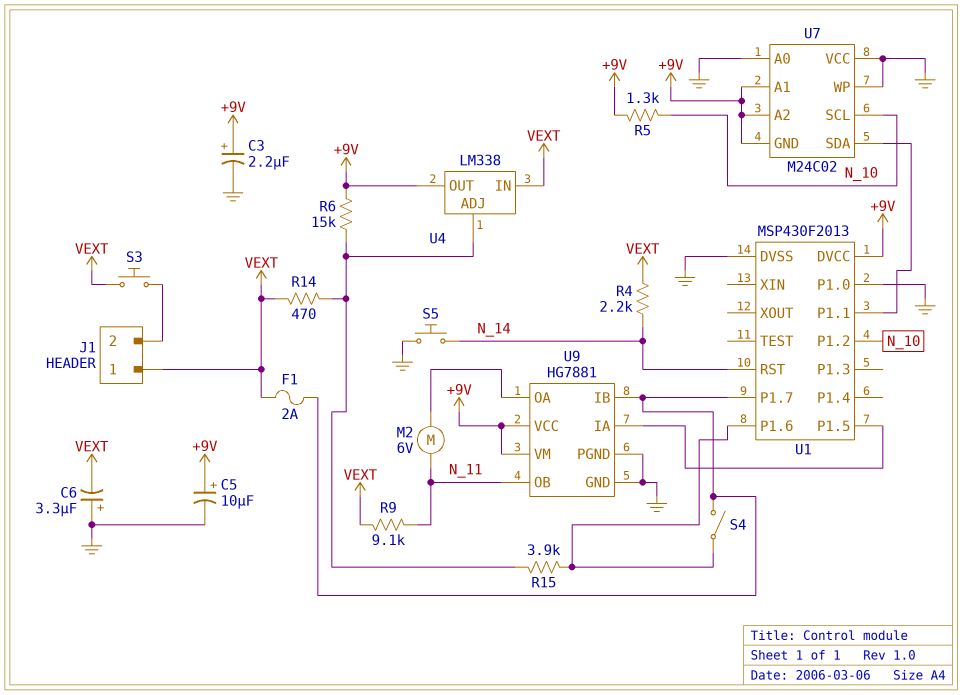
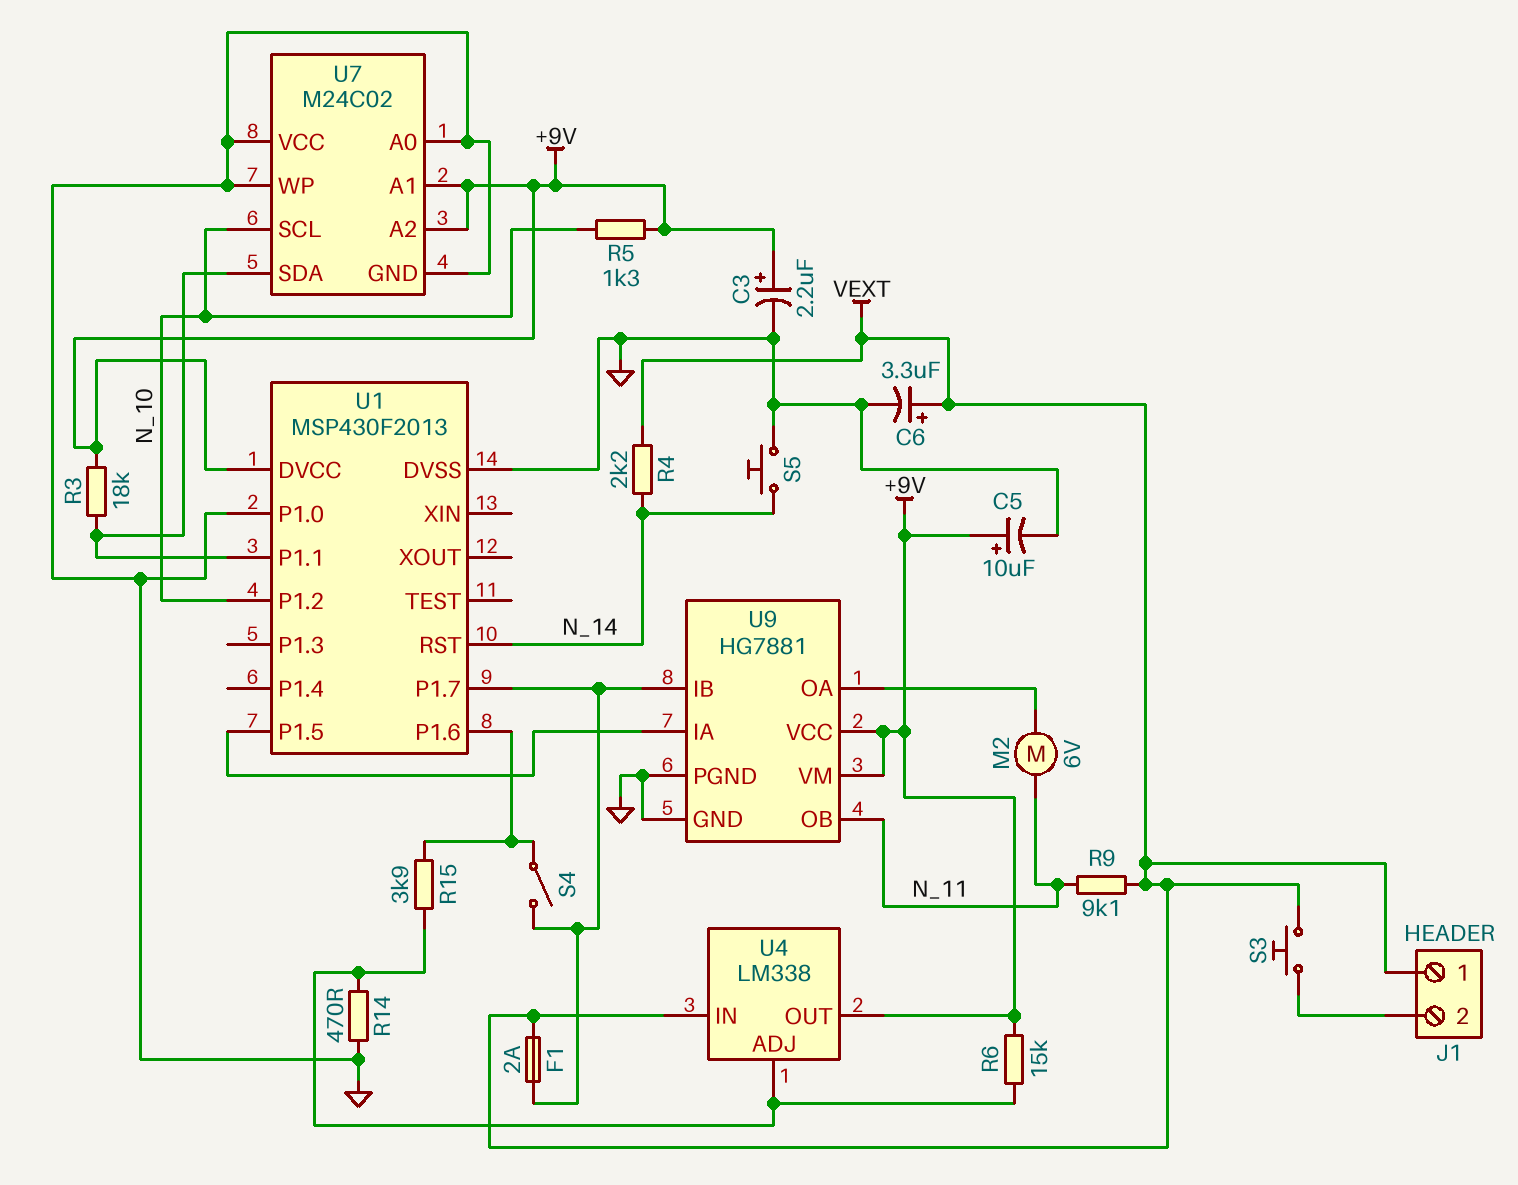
C6: 3.3uF (plus GND, minus VEXT) -> 3.3uF (plus VEXT, minus GND)
R3: none -> 18k (+9V, U1/P1.1)
R14: 470 (U4/ADJ, VEXT) -> 470 (GND, U4/ADJ)
U7 pin GND: +9V -> GND

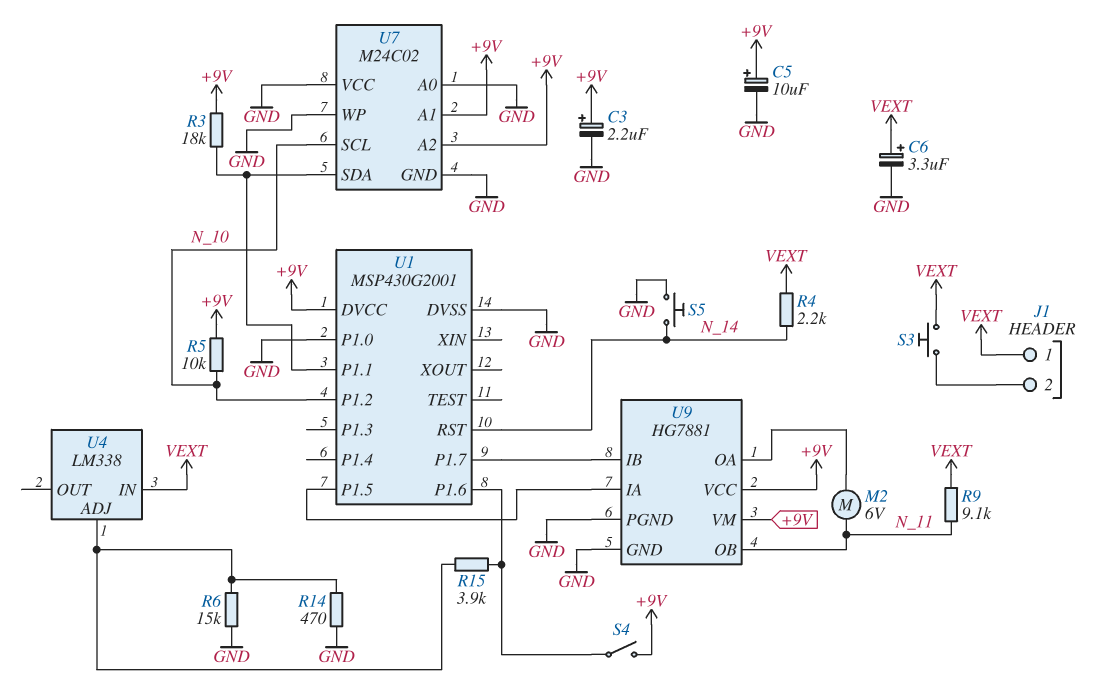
F1: 2A (U1/P1.7, VEXT) -> none
R5: 1.3k (+9V, N_10) -> 10k (+9V, N_10)
R6: 15k (+9V, U4/ADJ) -> 15k (GND, U4/ADJ)
S4: switch (U1/P1.6, U1/P1.7) -> switch (+9V, U1/P1.6)
U1: MSP430F2013 -> MSP430G2001
U4 pin OUT: +9V -> none

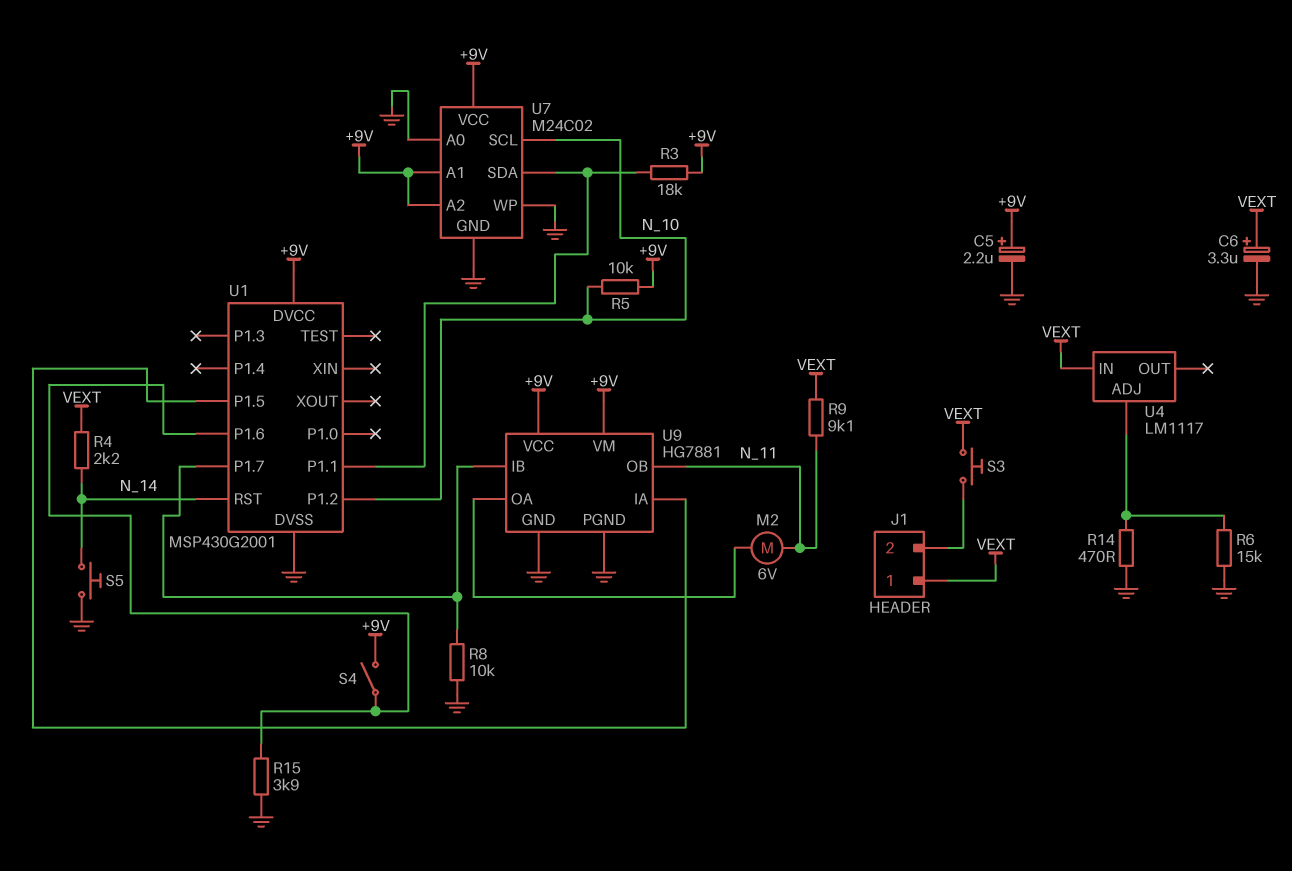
C3: 2.2uF (plus +9V, minus GND) -> none
C5: 10uF (plus +9V, minus GND) -> 2.2uF (plus +9V, minus GND)
R8: none -> 10k (GND, U1/P1.7)
R15: 3.9k (U1/P1.6, U4/ADJ) -> 3.9k (GND, U1/P1.6)
U1 pin P1.0: GND -> none
U4: LM338 -> LM1117
U7 pin VCC: GND -> +9V

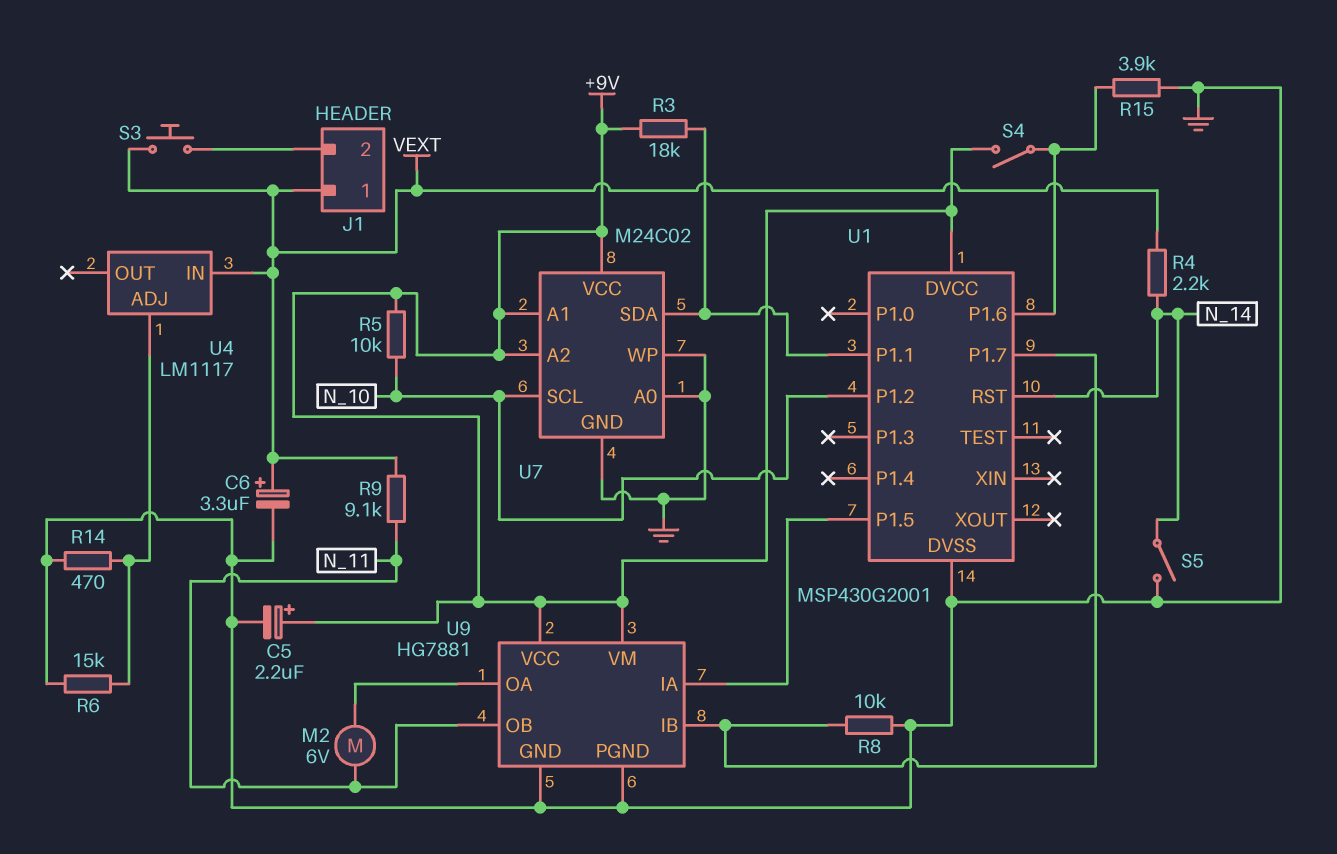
S5: button (GND, N_14) -> switch (GND, N_14)

